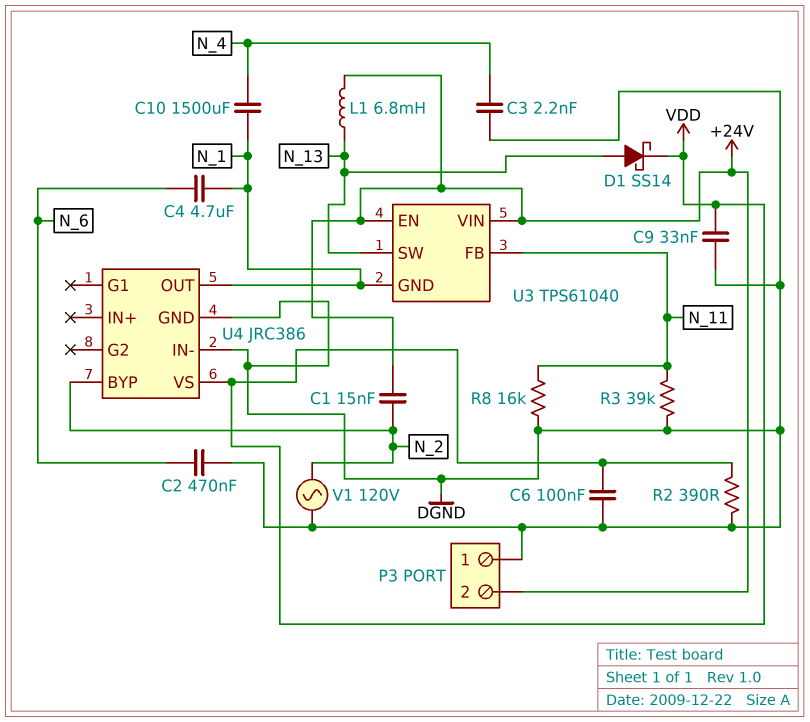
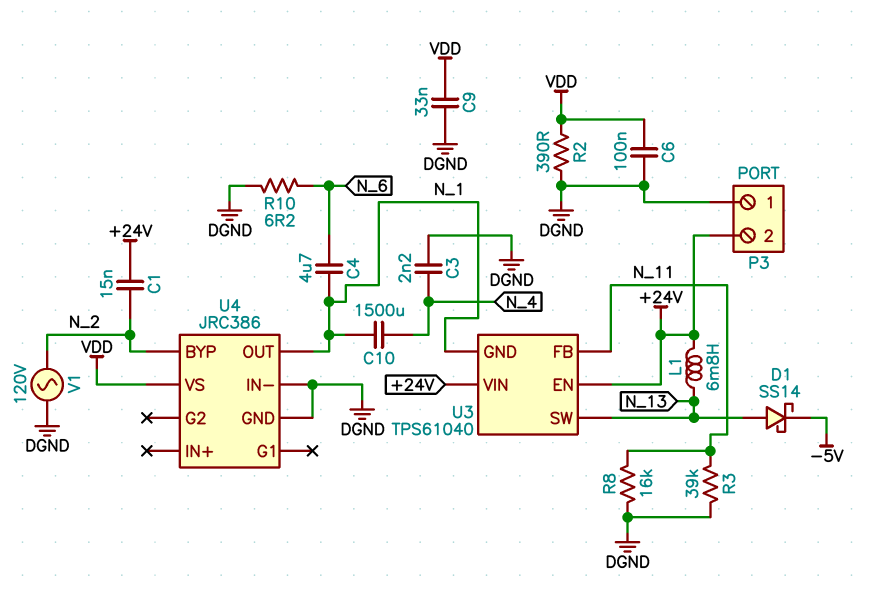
C2: 470nF (DGND, N_6) -> none
D1: schottky SS14 (A N_13, K VDD) -> schottky SS14 (A N_13, K -5V)
R10: none -> 6.2 (DGND, N_6)

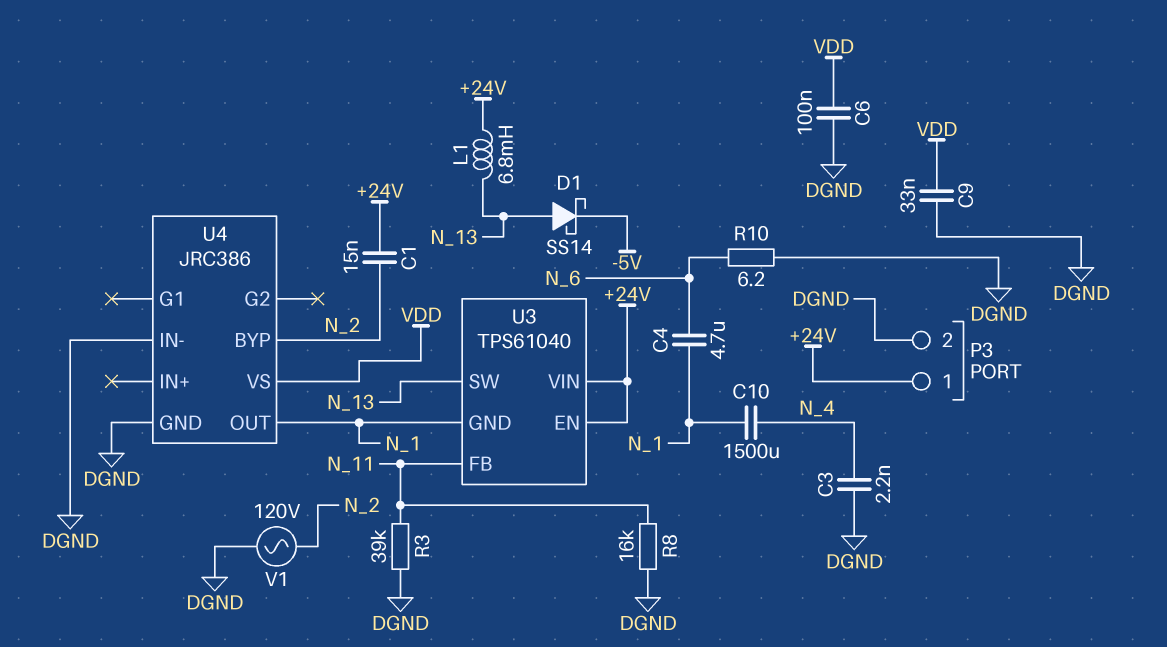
P3 pin 1: DGND -> +24V
P3 pin 2: +24V -> DGND
R2: 390 (DGND, VDD) -> none

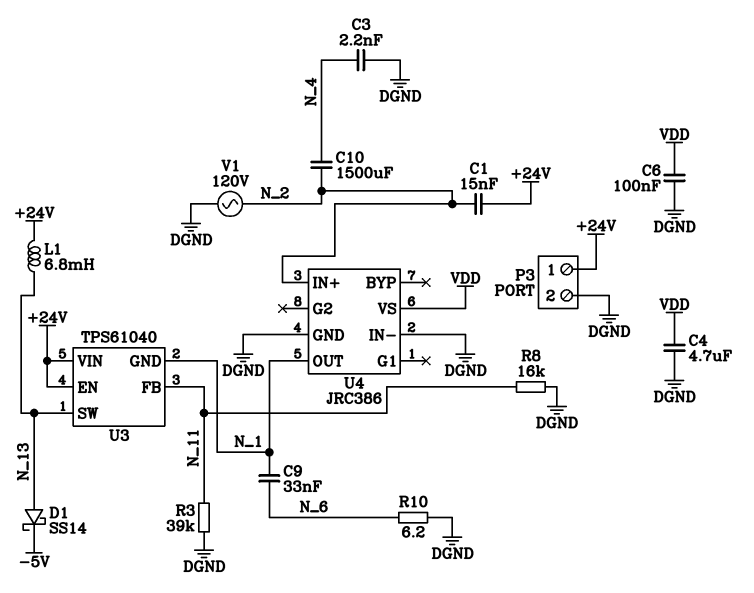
C4: 4.7uF (N_1, N_6) -> 4.7uF (DGND, VDD)
C9: 33nF (DGND, VDD) -> 33nF (N_1, N_6)
C10: 1500uF (N_1, N_4) -> 1500uF (N_2, N_4)
U4 pin BYP: N_2 -> none
U4 pin IN+: none -> N_2

